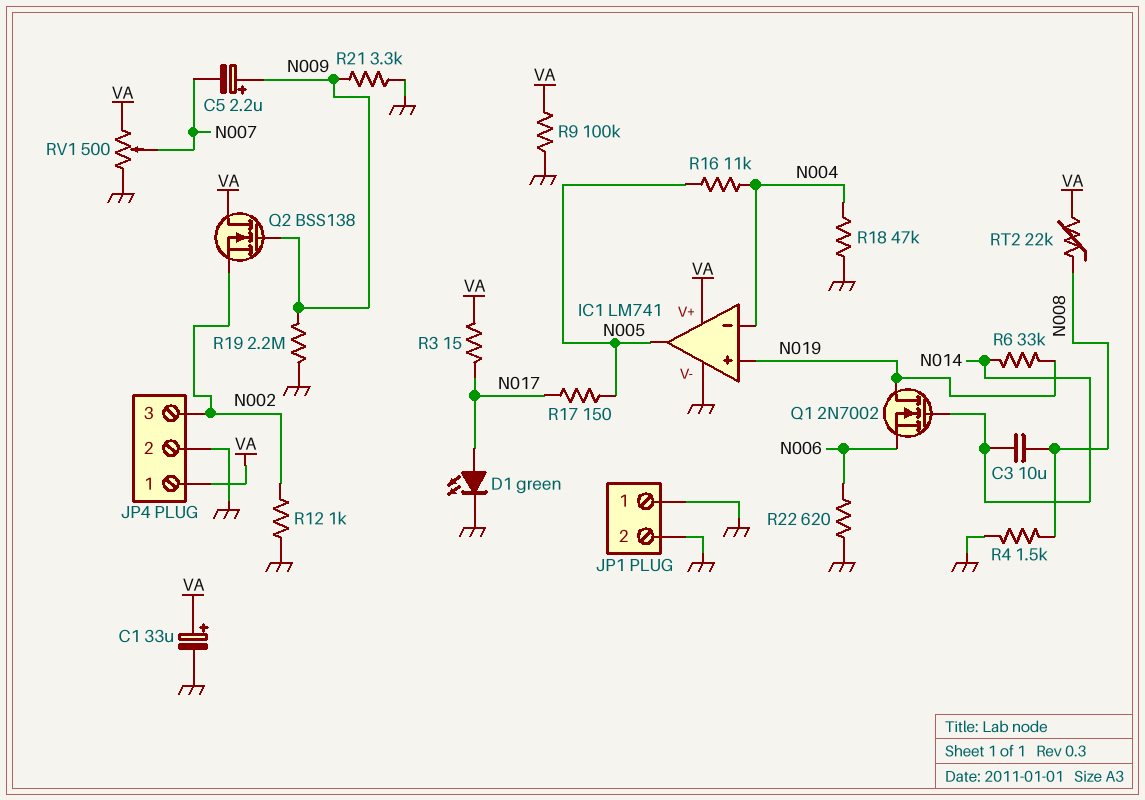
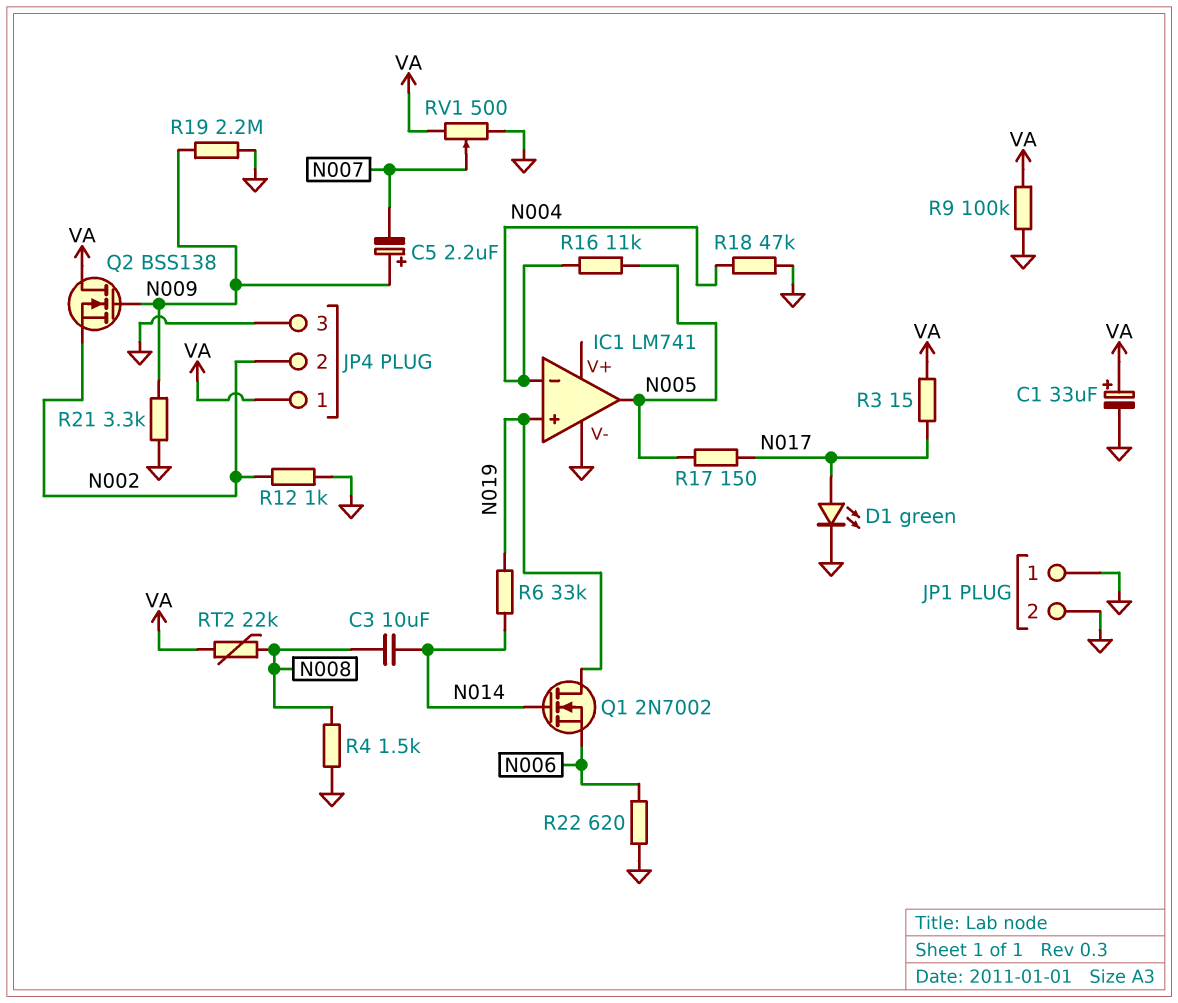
IC1 pin V+: VA -> none
JP4 pin 2: GND -> N002
JP4 pin 3: N002 -> GND

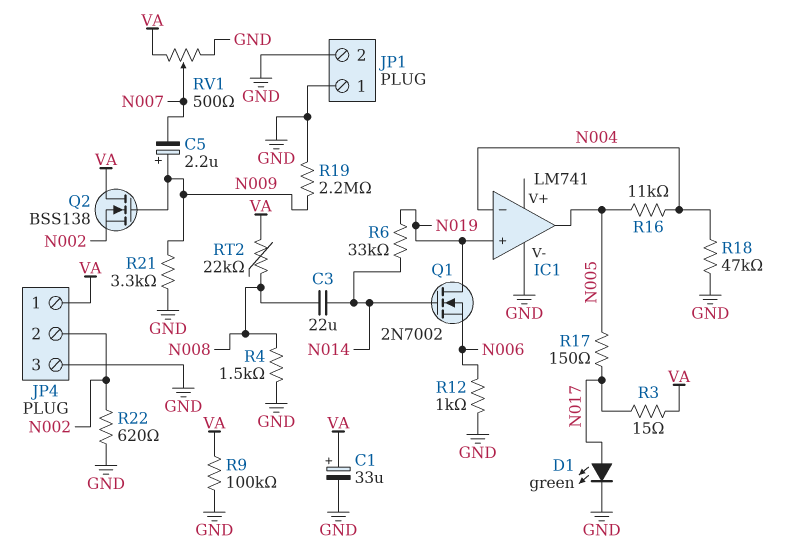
C3: 10uF (N008, N014) -> 22uF (N008, N014)
R12: 1k (GND, N002) -> 1k (GND, N006)
R22: 620 (GND, N006) -> 620 (GND, N002)

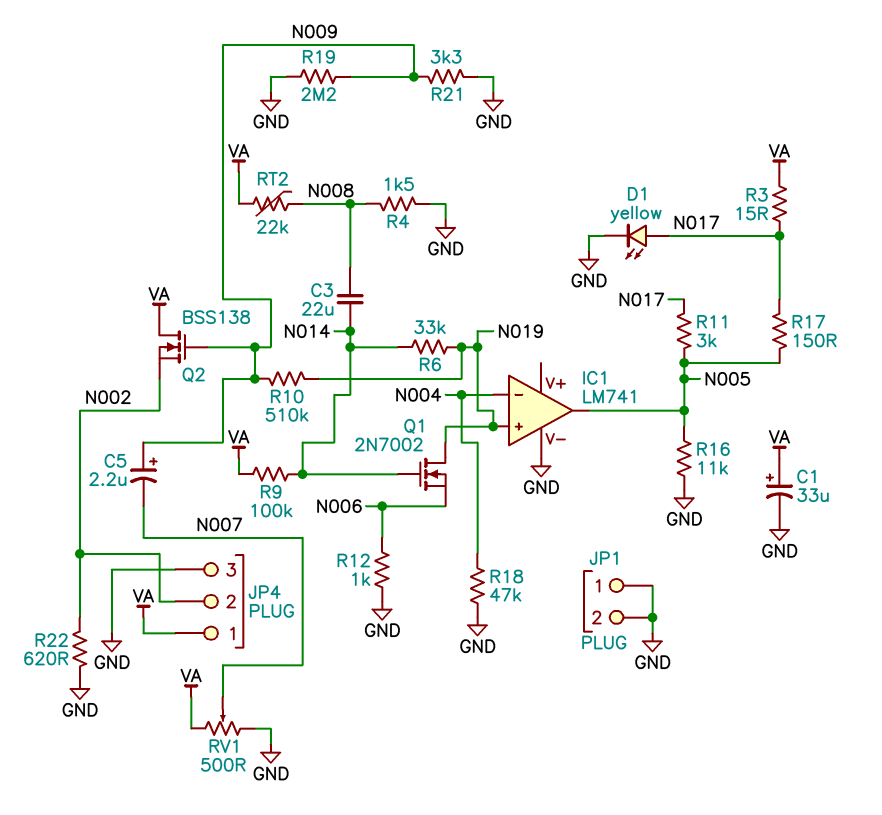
D1: LED green (A N017, K GND) -> LED yellow (A N017, K GND)
R9: 100k (GND, VA) -> 100k (N014, VA)
R10: none -> 510k (N009, N019)
R11: none -> 3k (N005, N017)
R16: 11k (N004, N005) -> 11k (GND, N005)

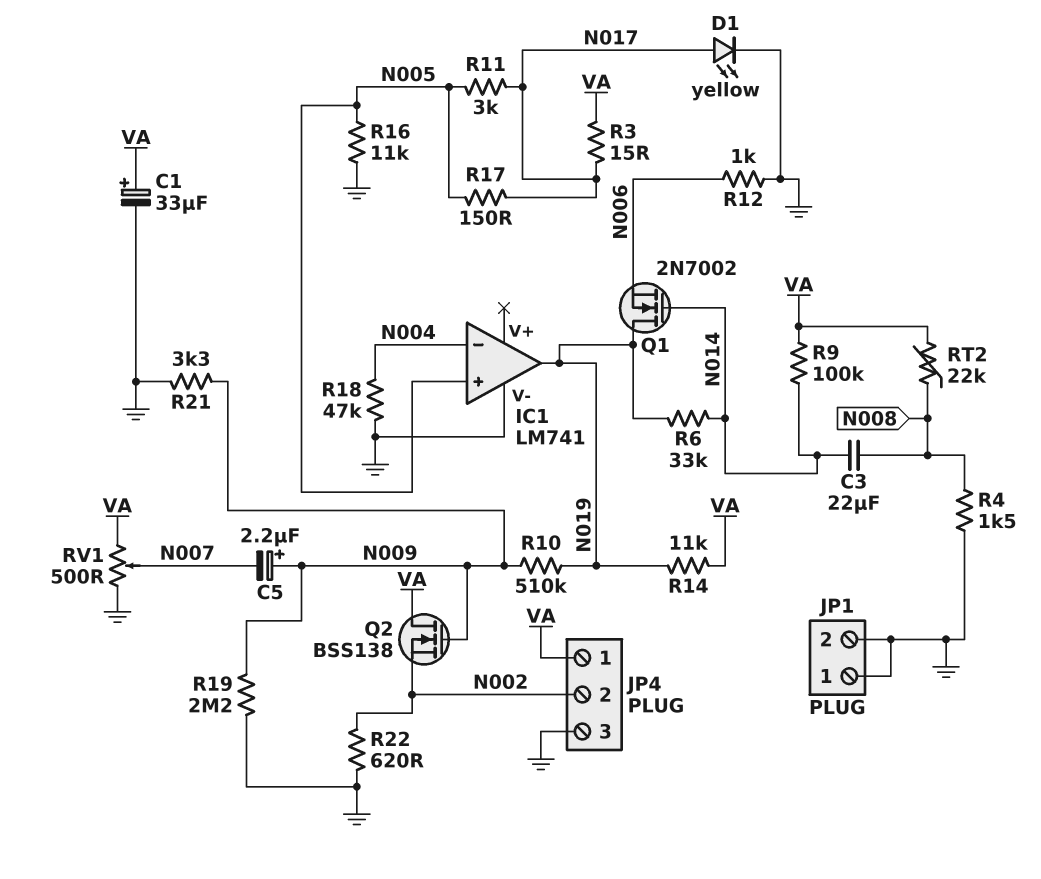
IC1 pin in+: N019 -> N005
IC1 pin out: N005 -> N019
R14: none -> 11k (N019, VA)

